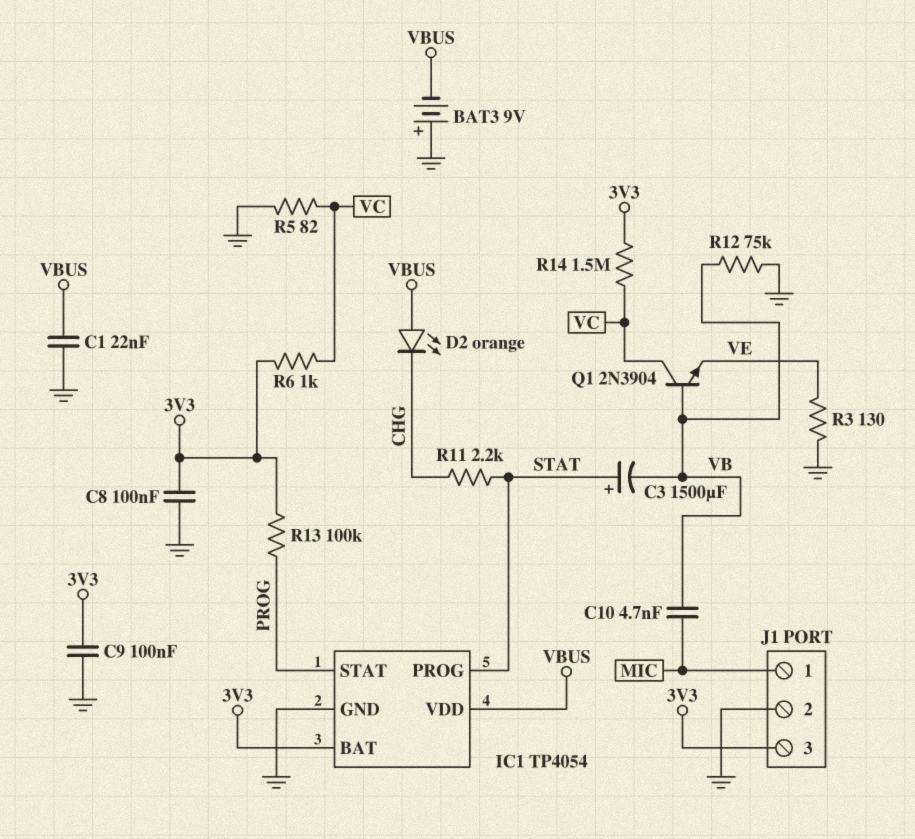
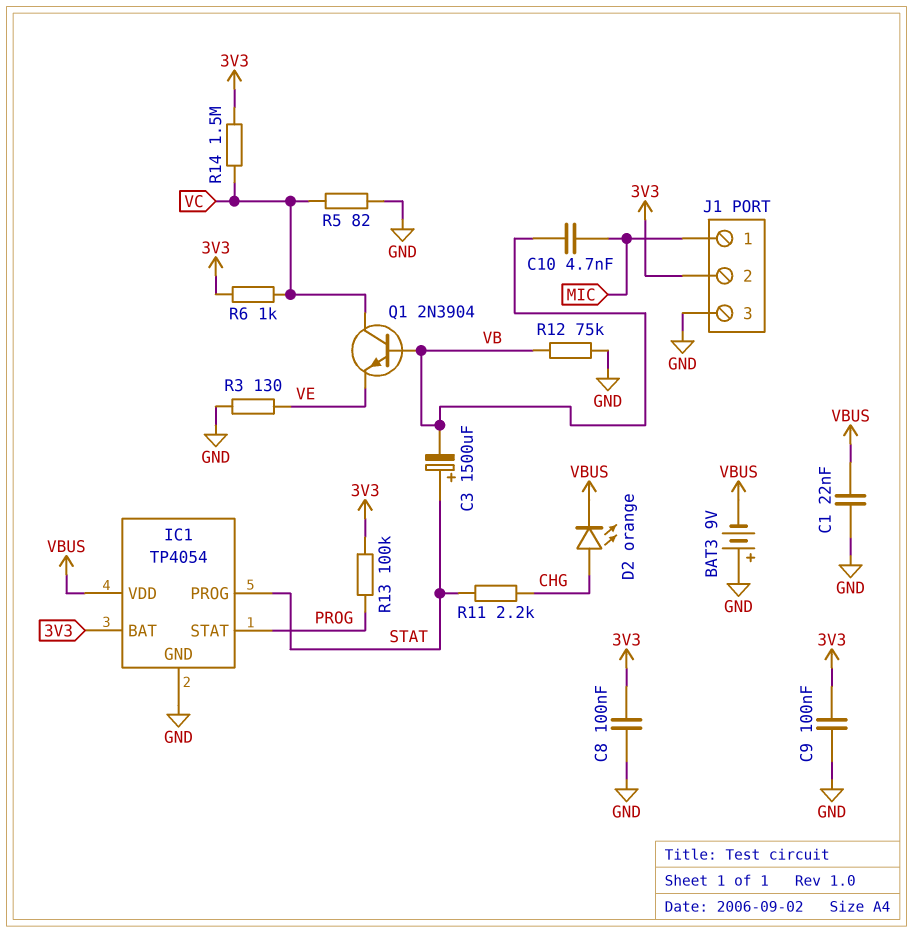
D2: LED orange (A VBUS, K CHG) -> LED orange (A CHG, K VBUS)
J1 pin 2: GND -> 3V3
J1 pin 3: 3V3 -> GND

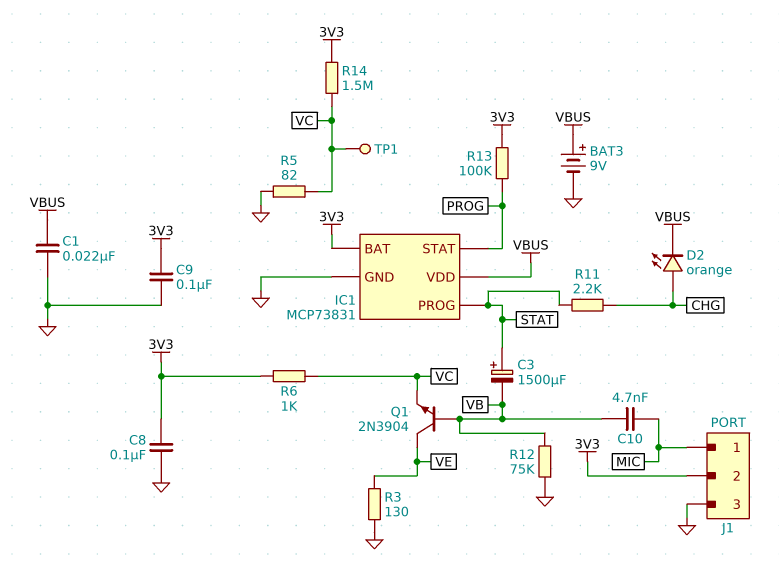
BAT3: 9V (plus GND, minus VBUS) -> 9V (plus VBUS, minus GND)
IC1: TP4054 -> MCP73831
Q1: NPN 2N3904 (B VB, C VC, E VE) -> NPN 2N3904 (B VB, C VE, E VC)
TP1: none -> test point (VC)

